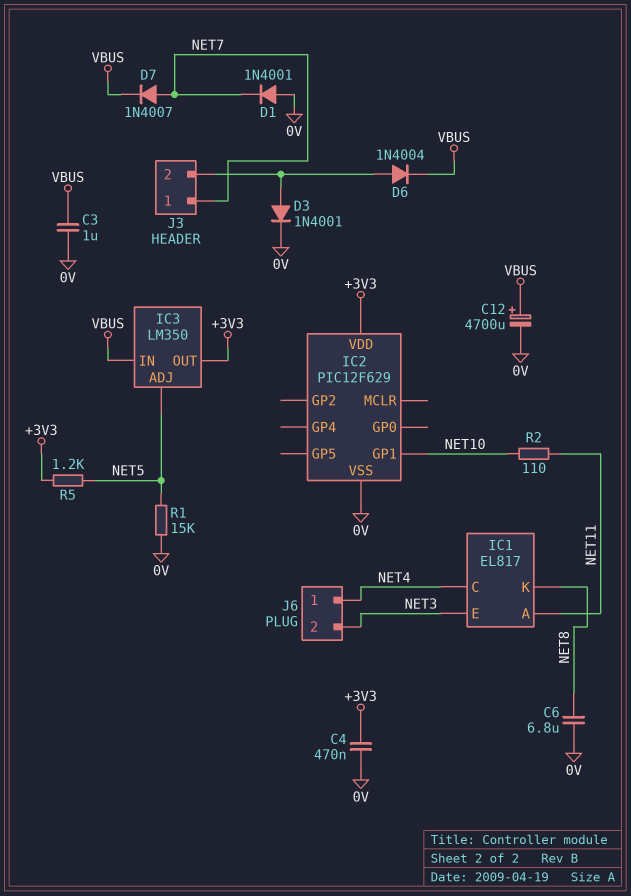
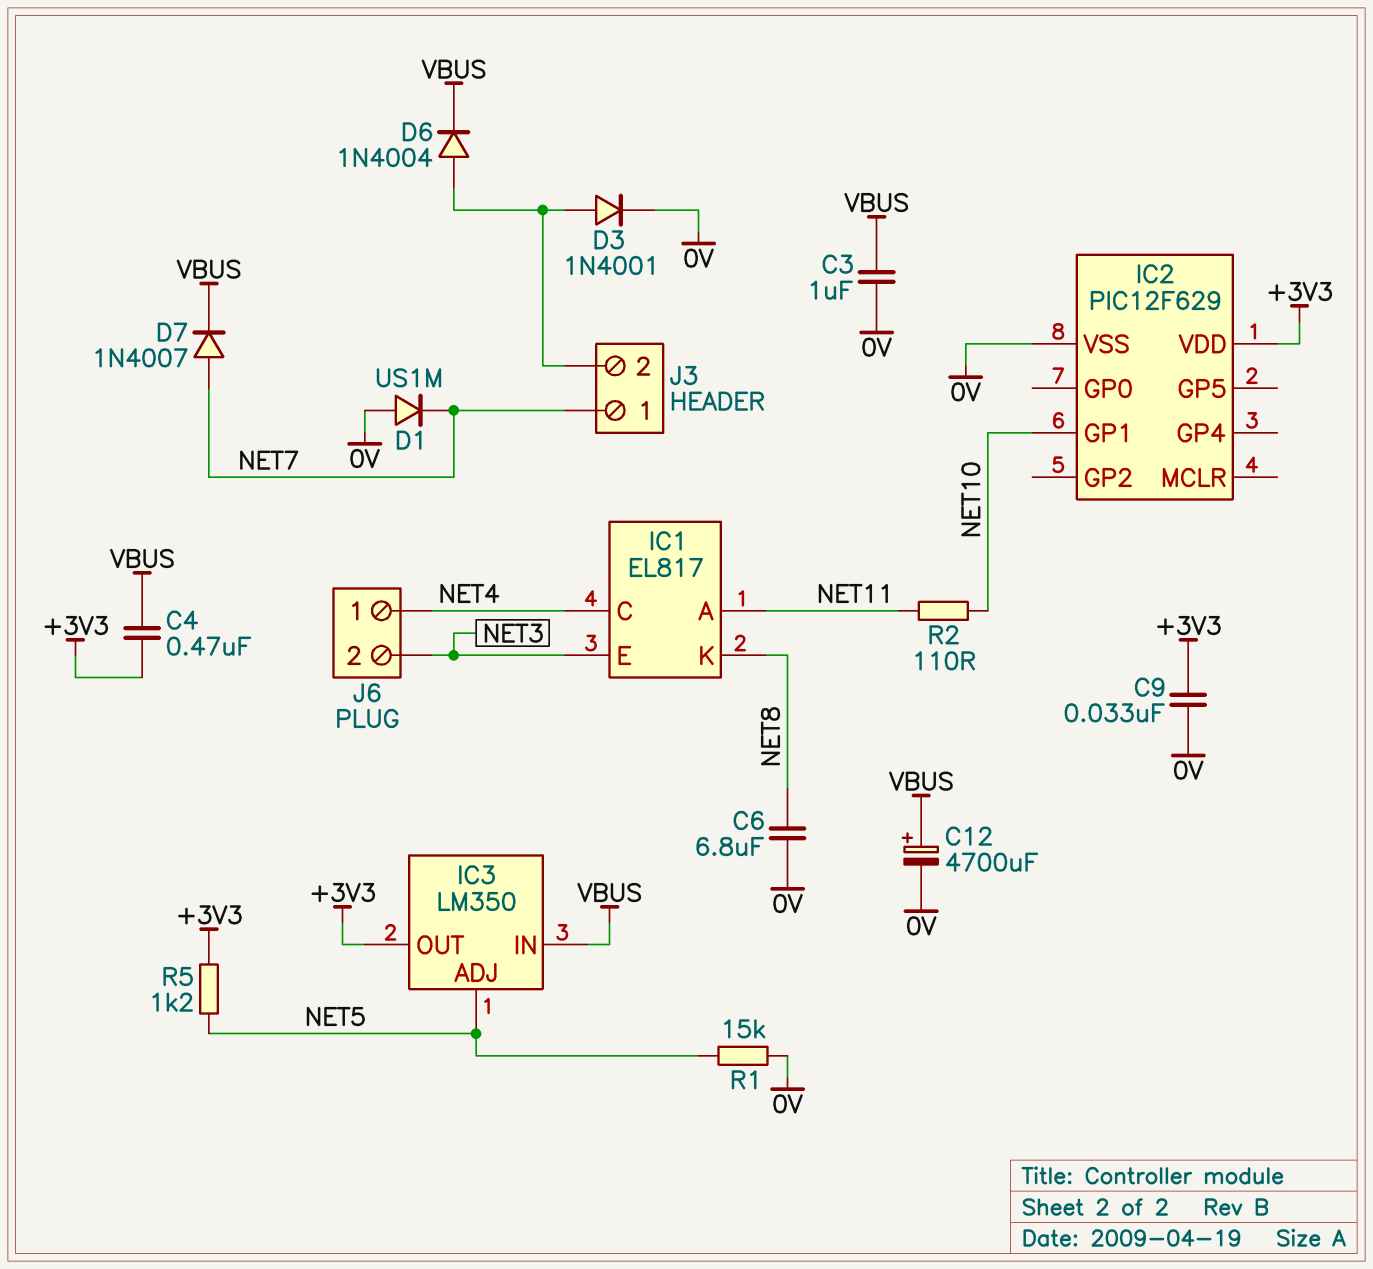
C4: 470nF (+3V3, 0V) -> 470nF (+3V3, VBUS)
C9: none -> 33nF (+3V3, 0V)
D1: diode 1N4001 (A 0V, K NET7) -> diode US1M (A 0V, K NET7)

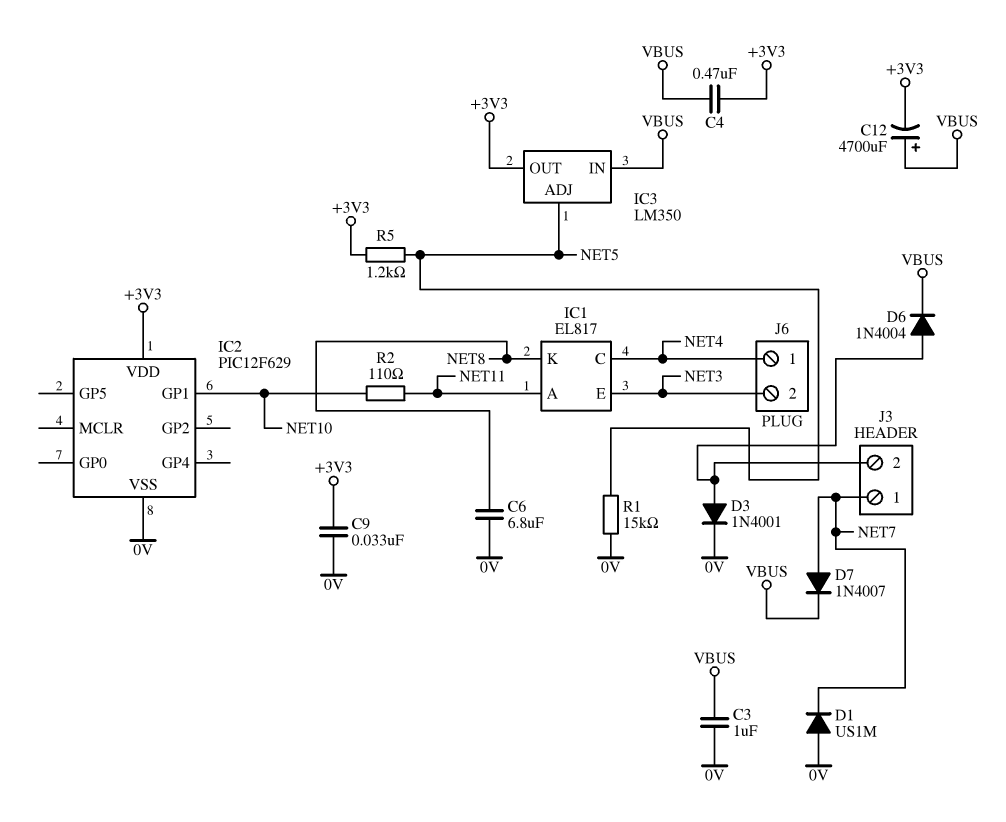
C12: 4700uF (plus VBUS, minus 0V) -> 4700uF (plus VBUS, minus +3V3)

